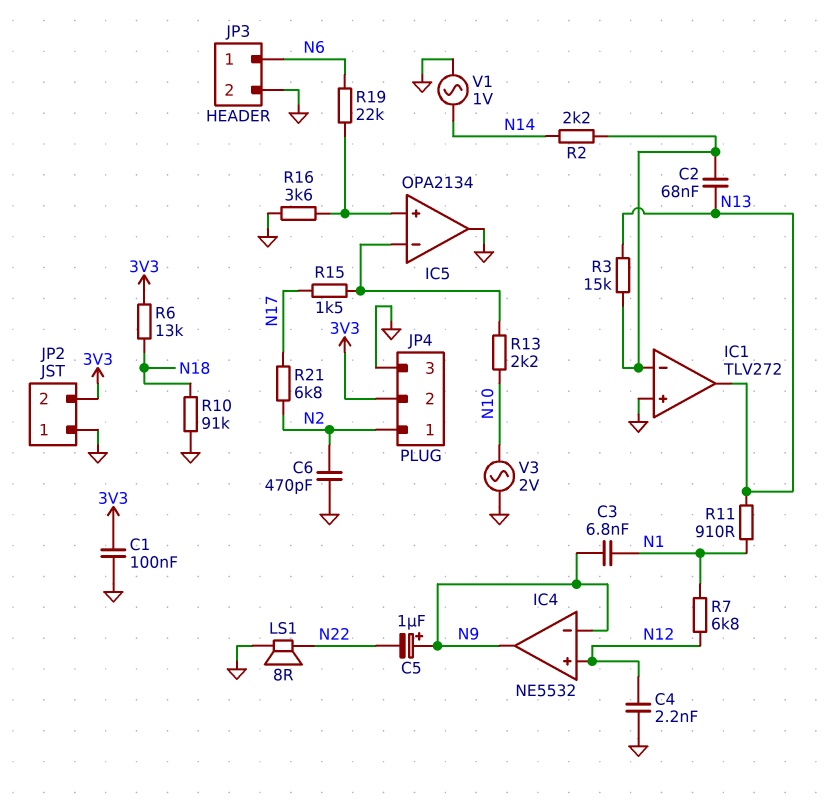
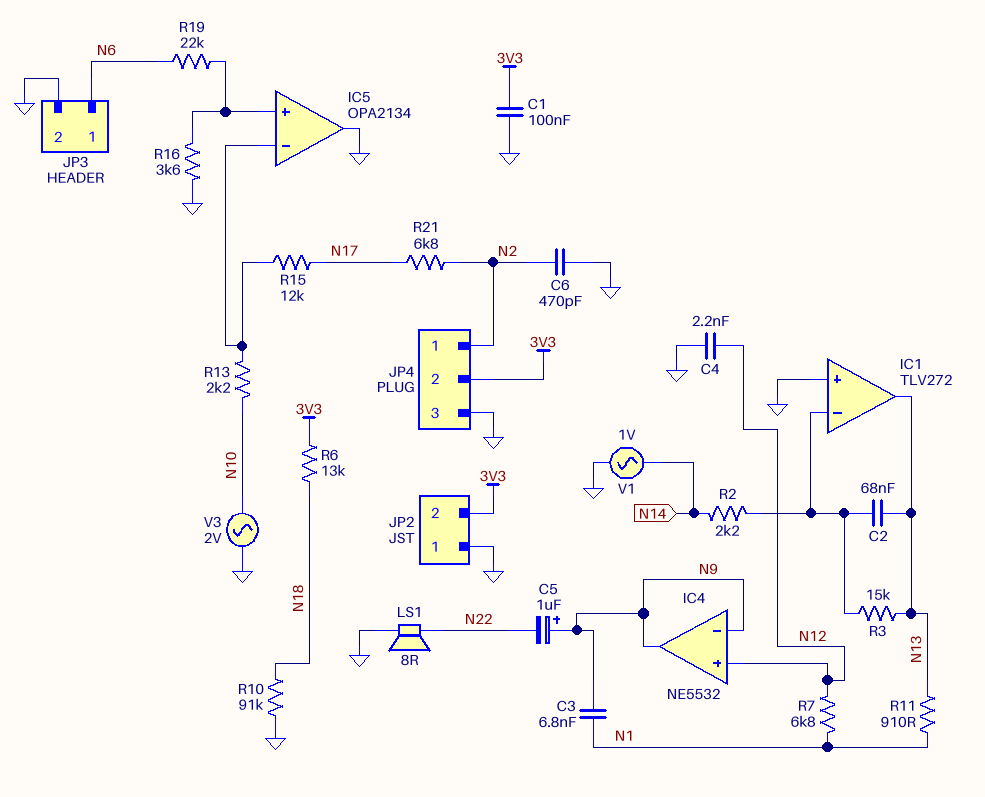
R15: 1.5k (IC5/in-, N17) -> 12k (IC5/in-, N17)

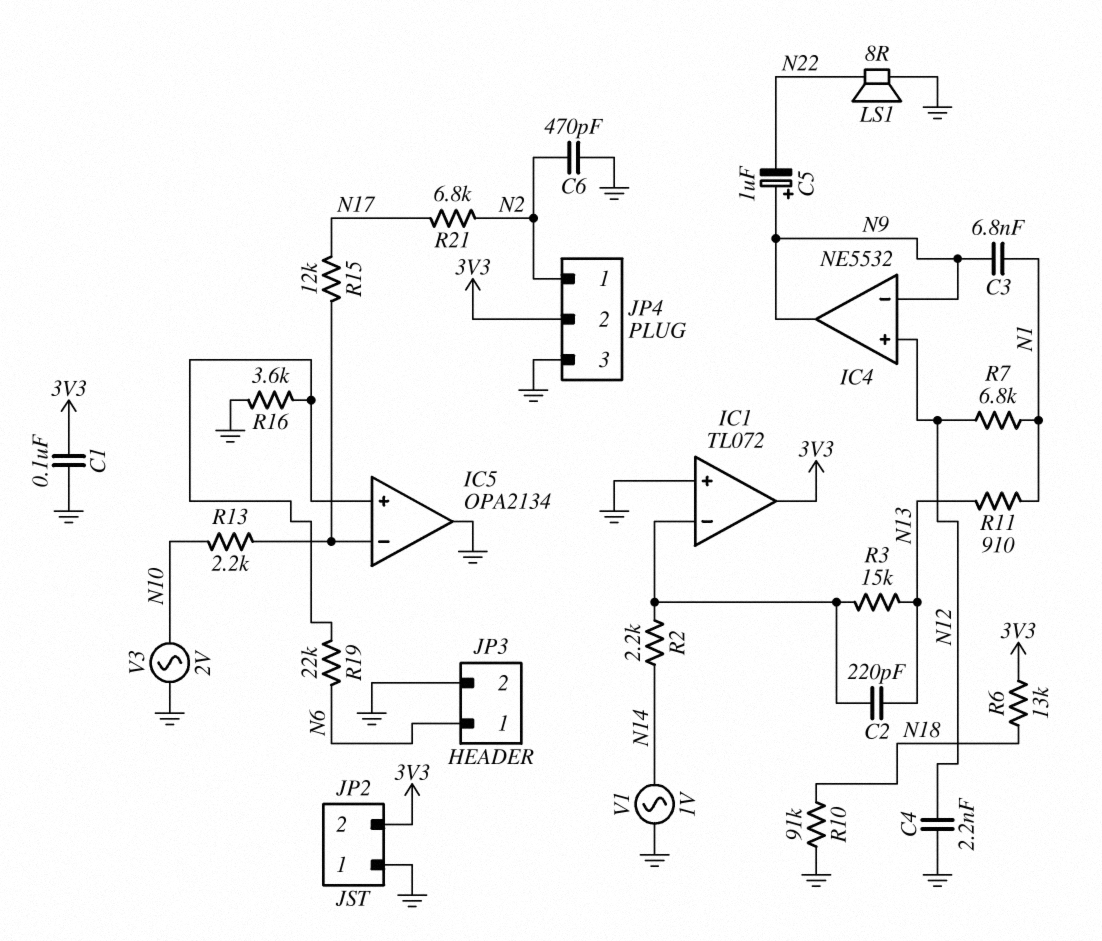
C2: 68nF (IC1/in-, N13) -> 220pF (IC1/in-, N13)
IC1: TLV272 -> TL072
IC1 pin out: N13 -> 3V3

